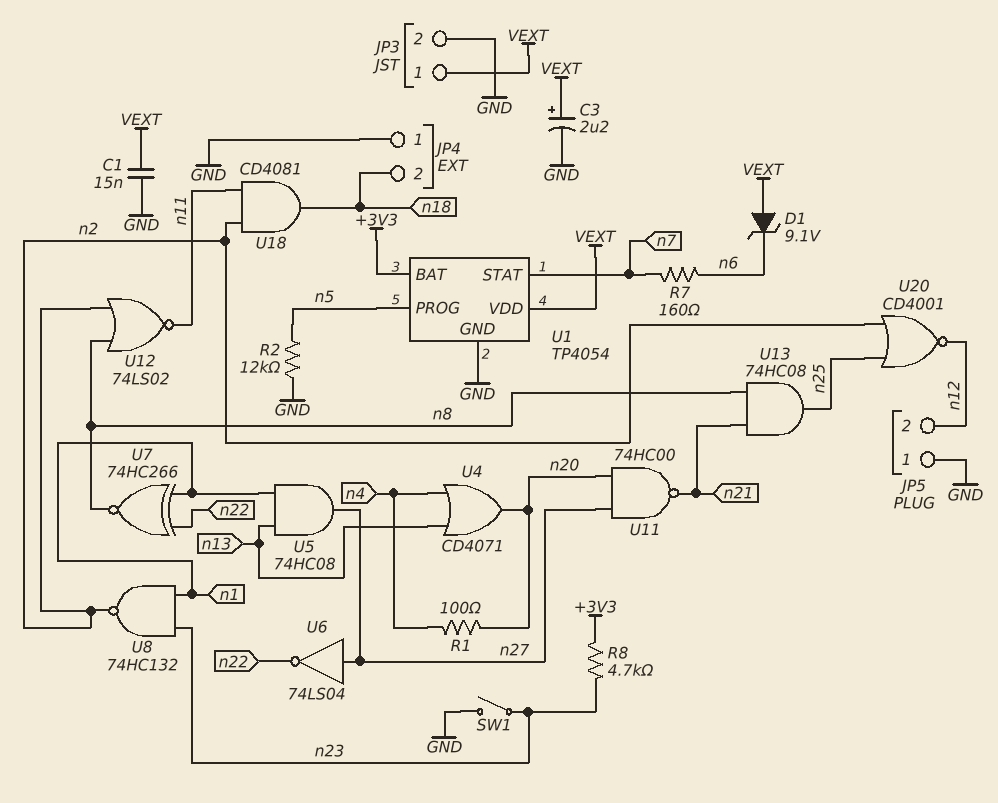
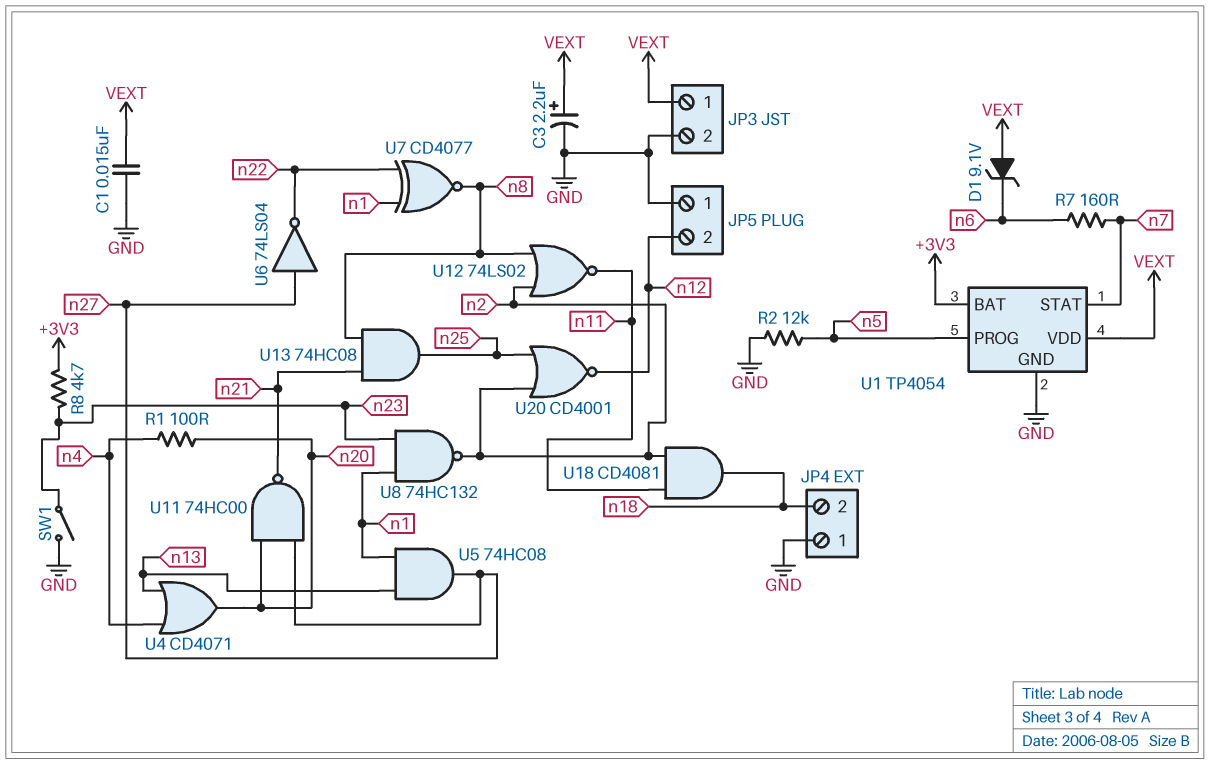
U7: XNOR 74HC266 (in n1, in n22, out n8) -> XNOR CD4077 (in n1, in n22, out n8)

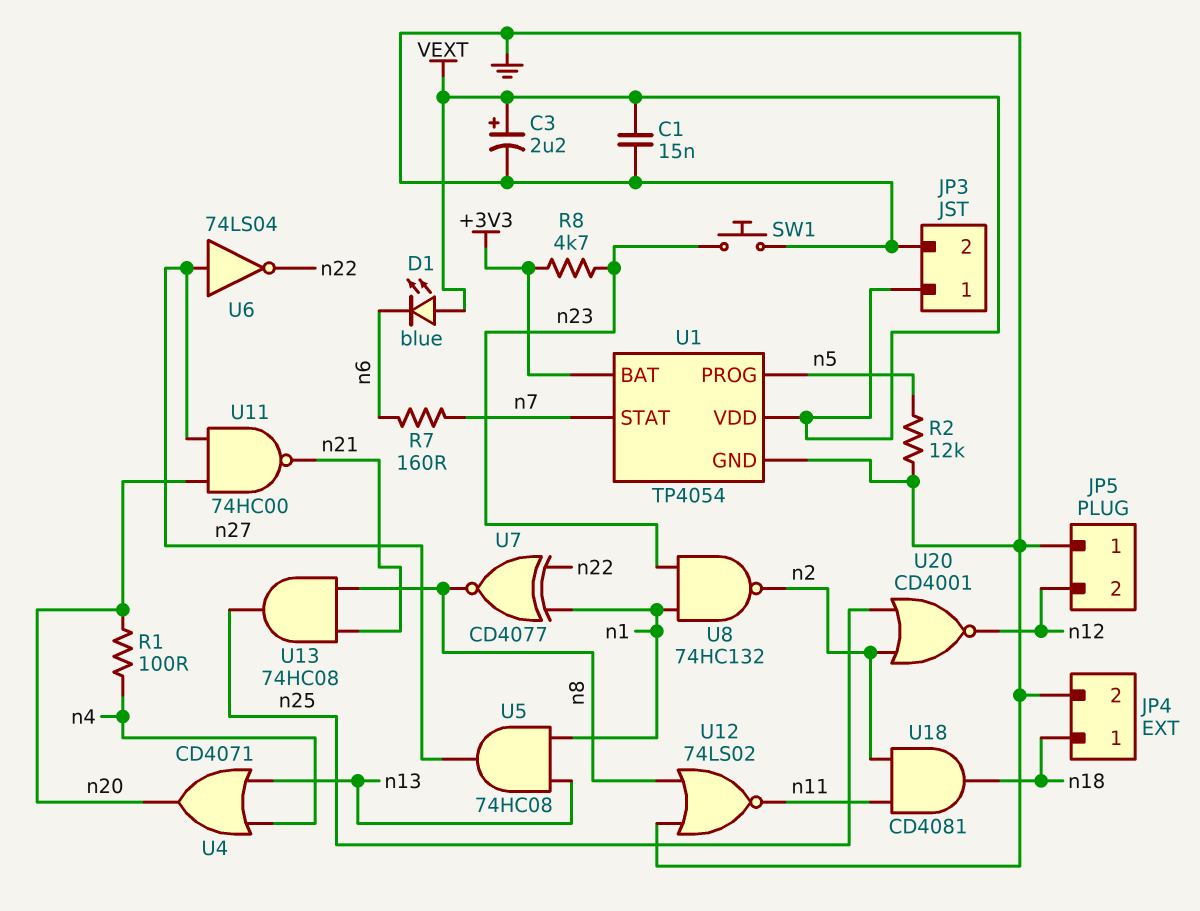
D1: zener 9.1V (A VEXT, K n6) -> LED blue (A VEXT, K n6)
JP4 pin 1: GND -> n18
JP4 pin 2: n18 -> GND
SW1: switch (GND, n23) -> button (GND, n23)
U12: NOR 74LS02 (in n2, in n8, out n11) -> NOR 74LS02 (in GND, in n8, out n11)

